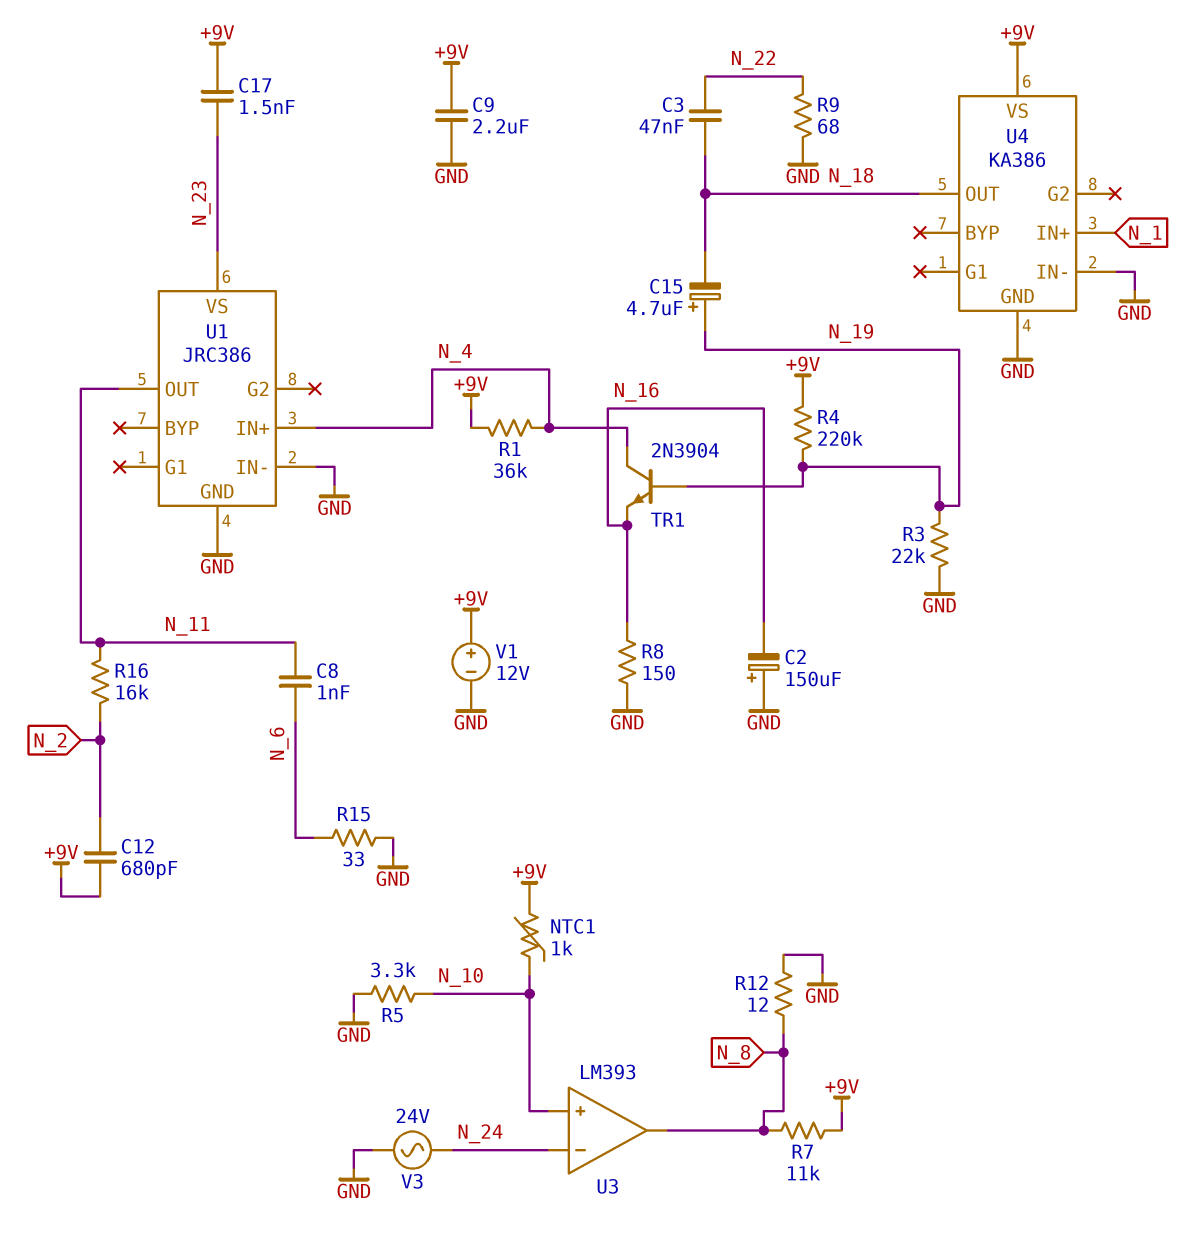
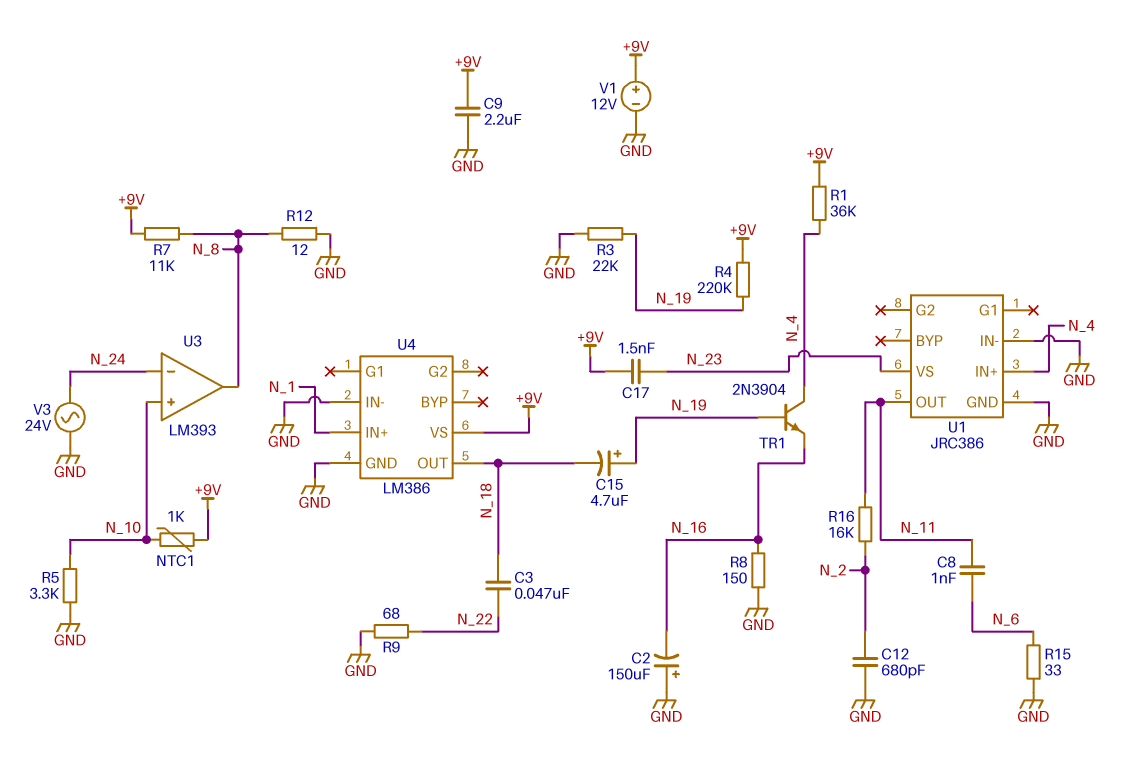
C12: 680pF (+9V, N_2) -> 680pF (GND, N_2)
U4: KA386 -> LM386

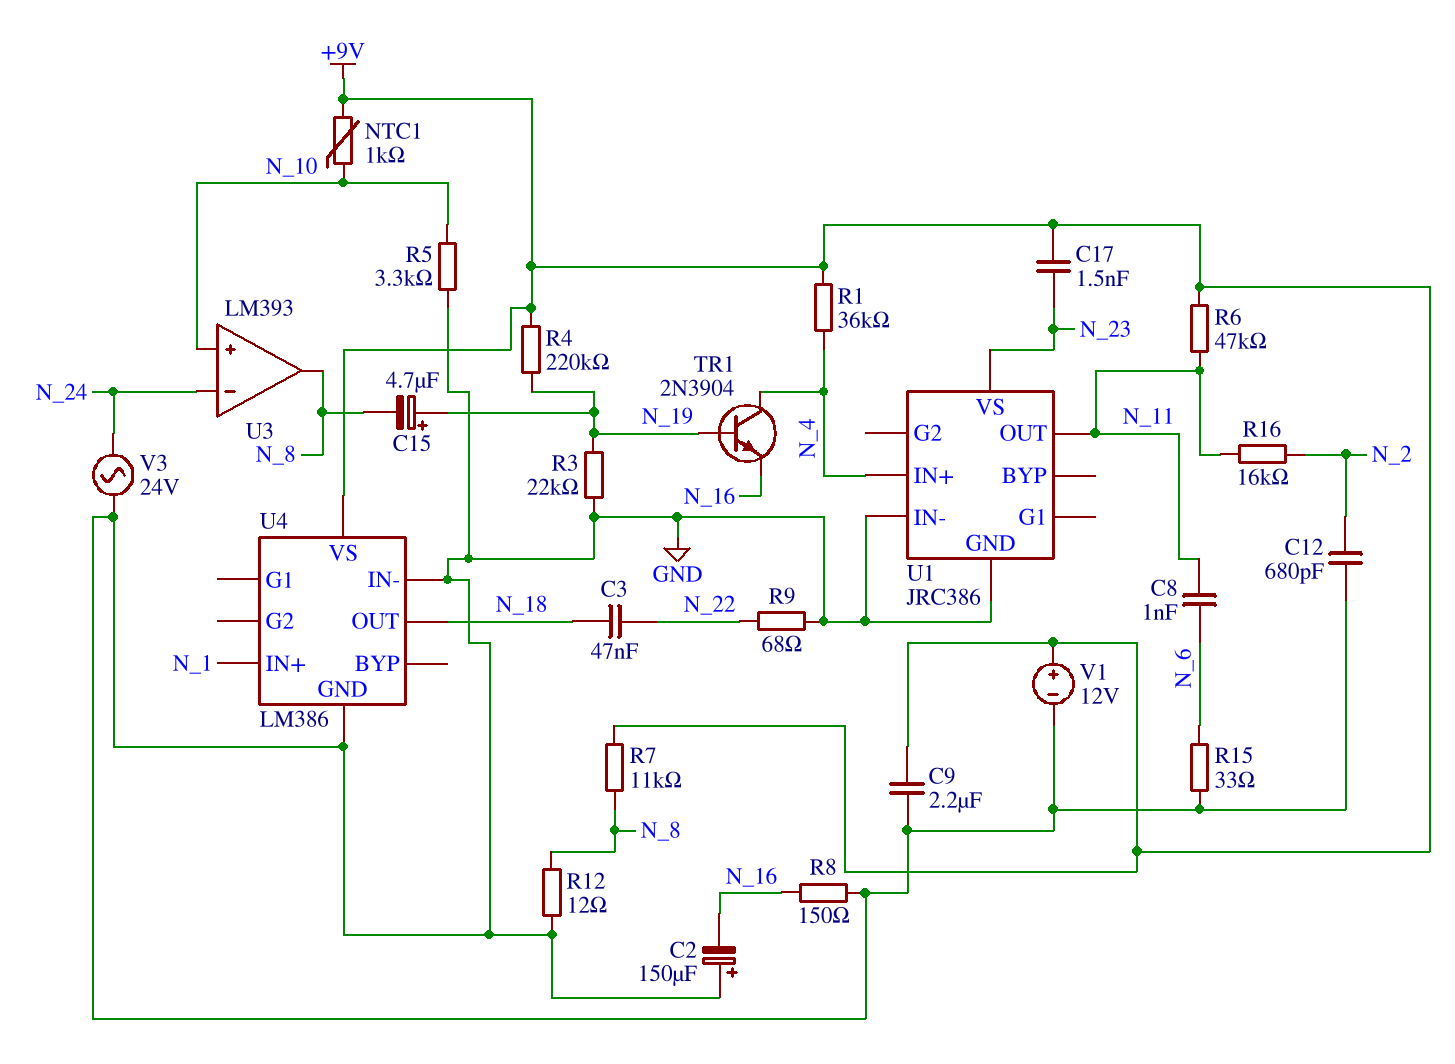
C15: 4.7uF (plus N_19, minus N_18) -> 4.7uF (plus N_19, minus N_8)
R6: none -> 47k (+9V, N_11)

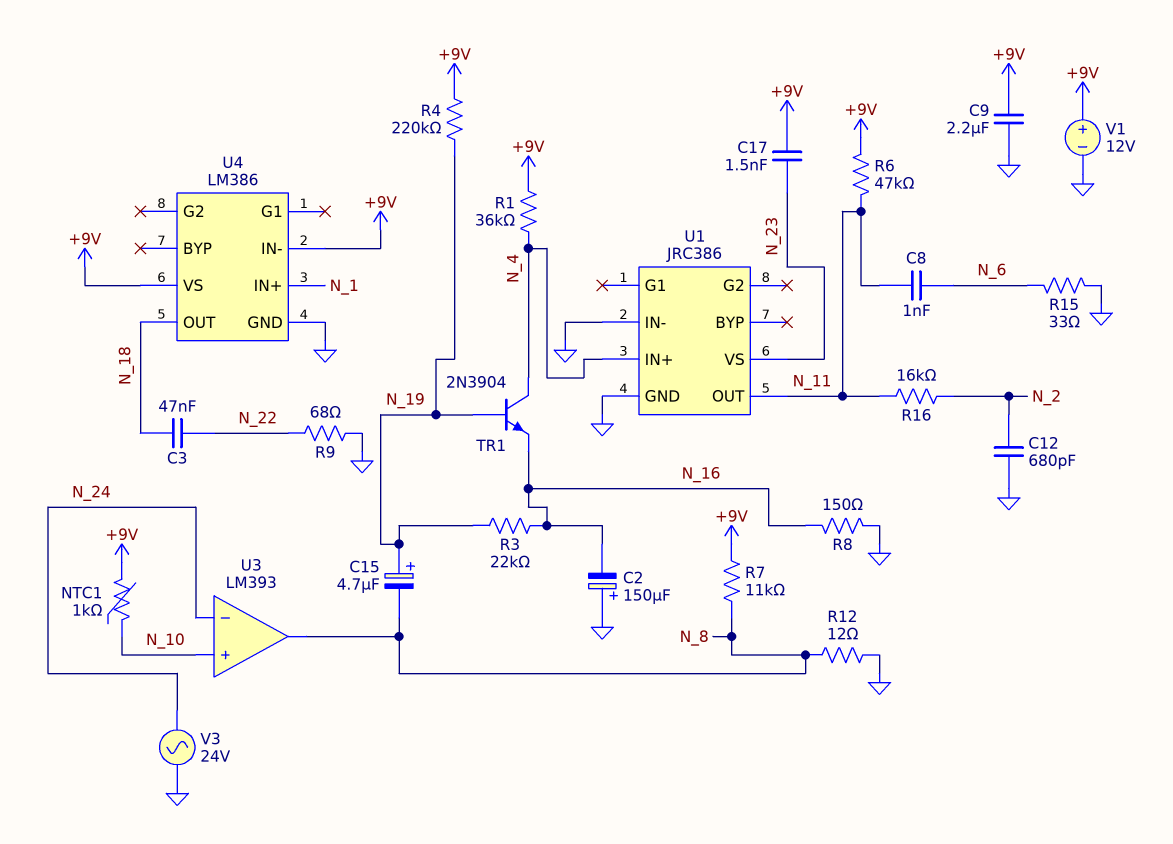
R3: 22k (GND, N_19) -> 22k (N_16, N_19)
R5: 3.3k (GND, N_10) -> none
U4 pin IN-: GND -> +9V

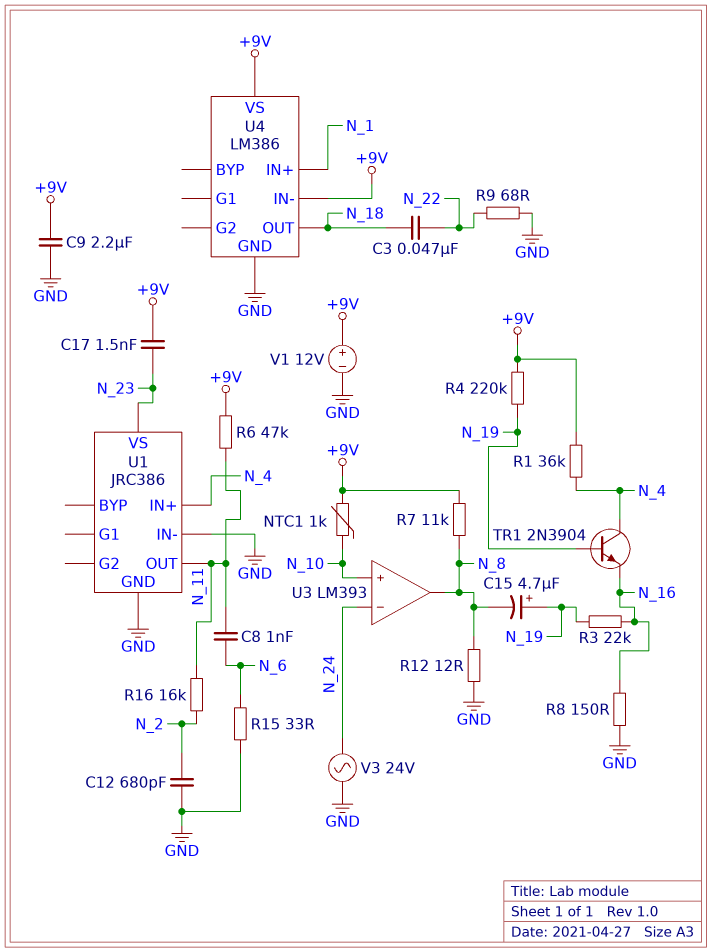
C2: 150uF (plus GND, minus N_16) -> none

